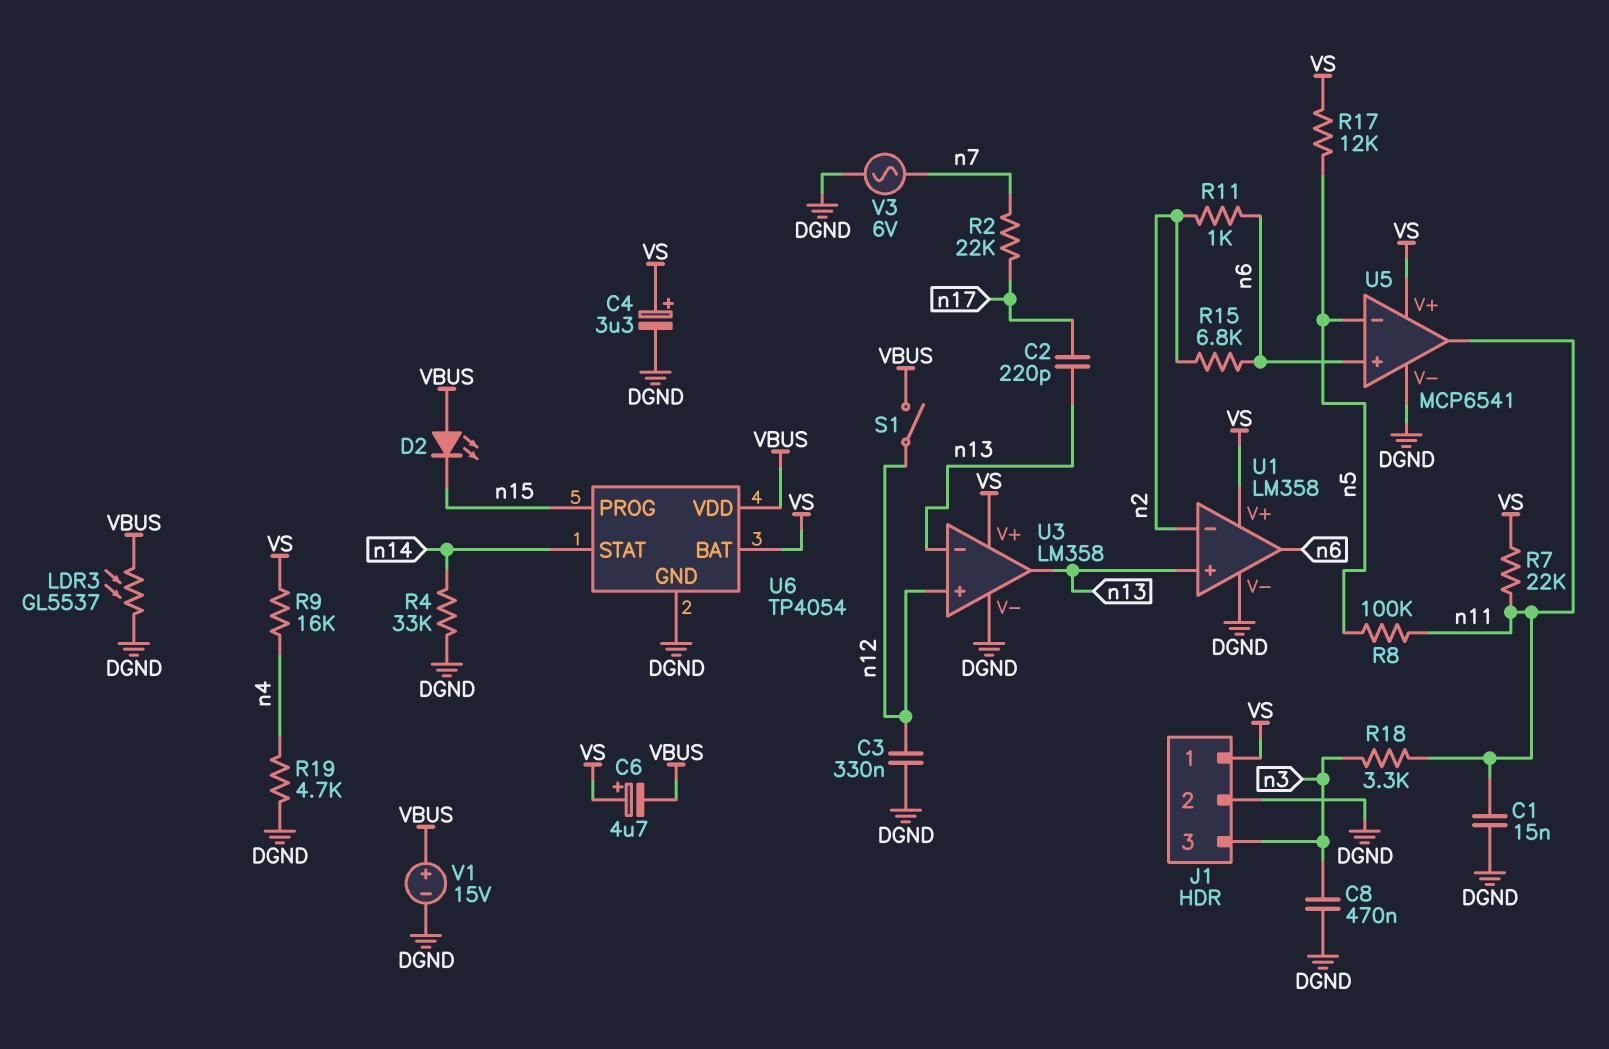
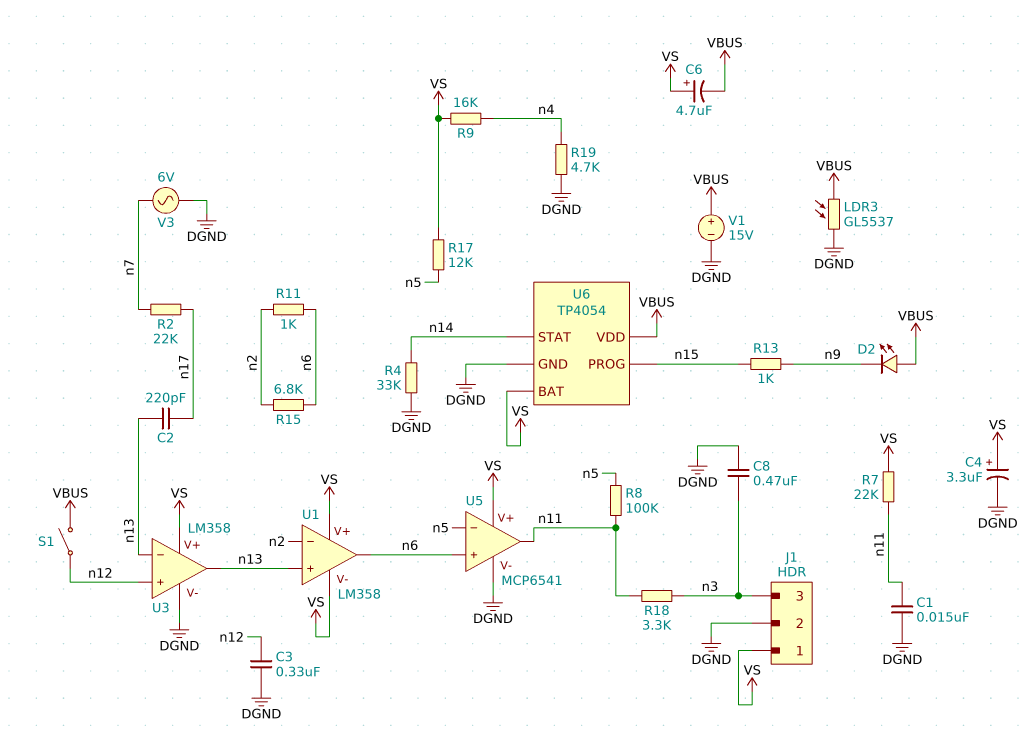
D2: LED (A VBUS, K n15) -> LED (A VBUS, K n9)
R13: none -> 1k (n9, n15)
U1 pin V-: DGND -> VS

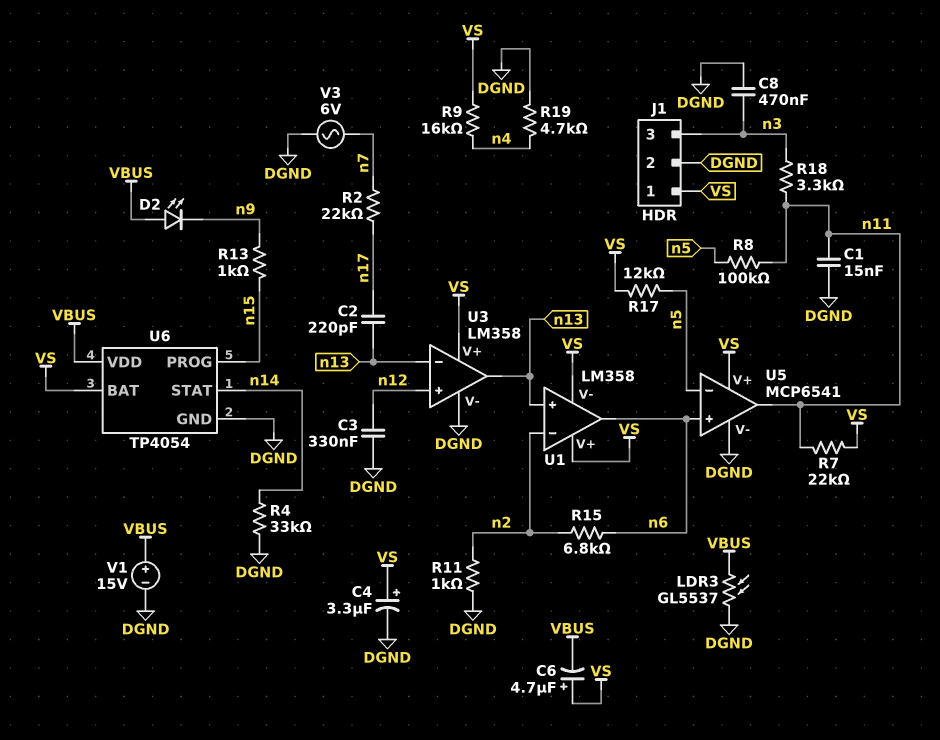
R11: 1k (n2, n6) -> 1k (DGND, n2)
S1: switch (VBUS, n12) -> none

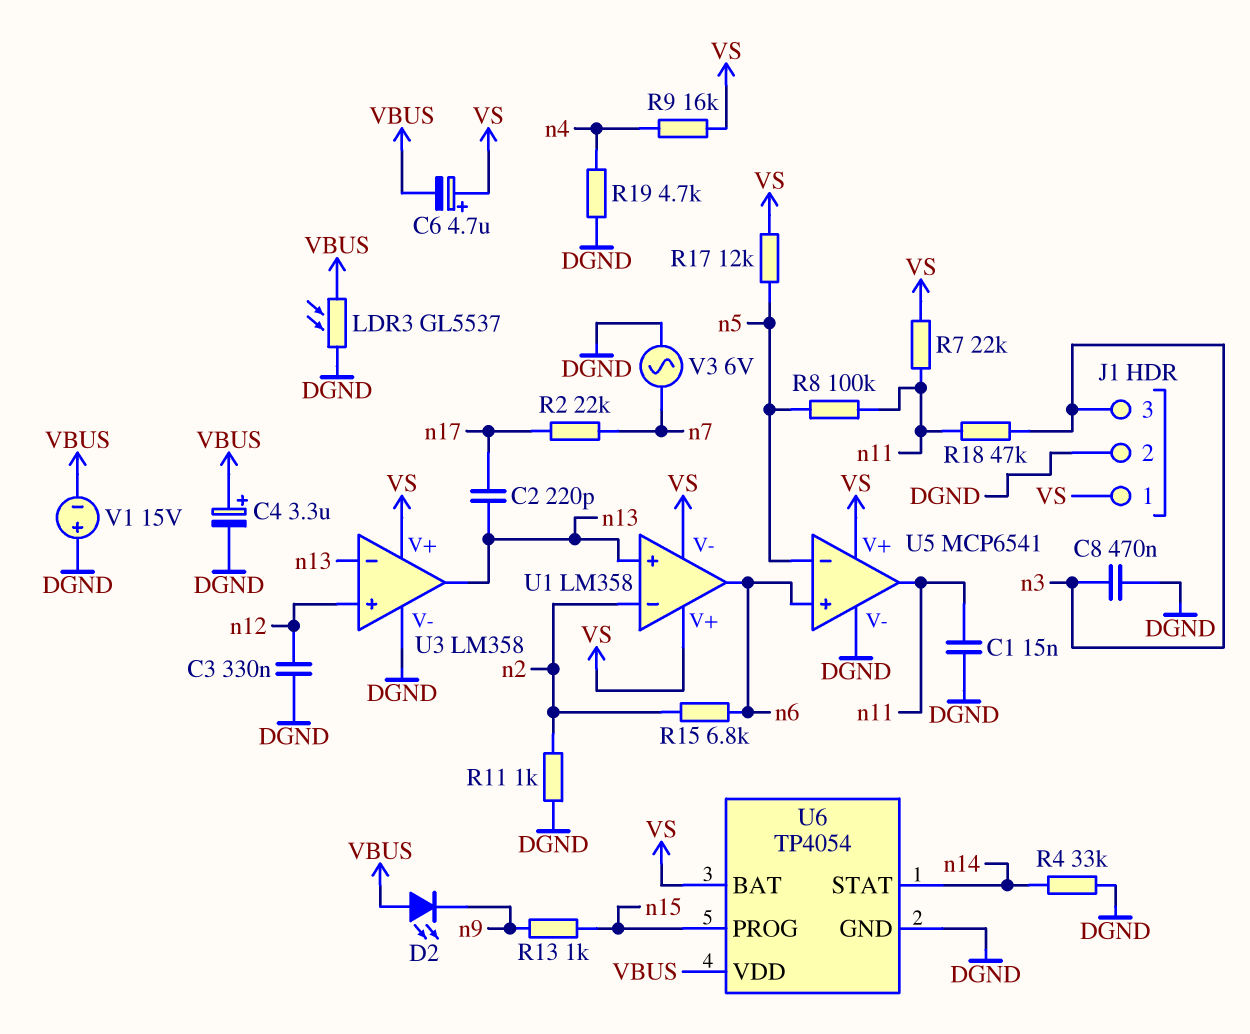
C4: 3.3uF (plus VS, minus DGND) -> 3.3uF (plus VBUS, minus DGND)
R18: 3.3k (n3, n11) -> 47k (n3, n11)
V1: 15V (plus VBUS, minus DGND) -> 15V (plus DGND, minus VBUS)

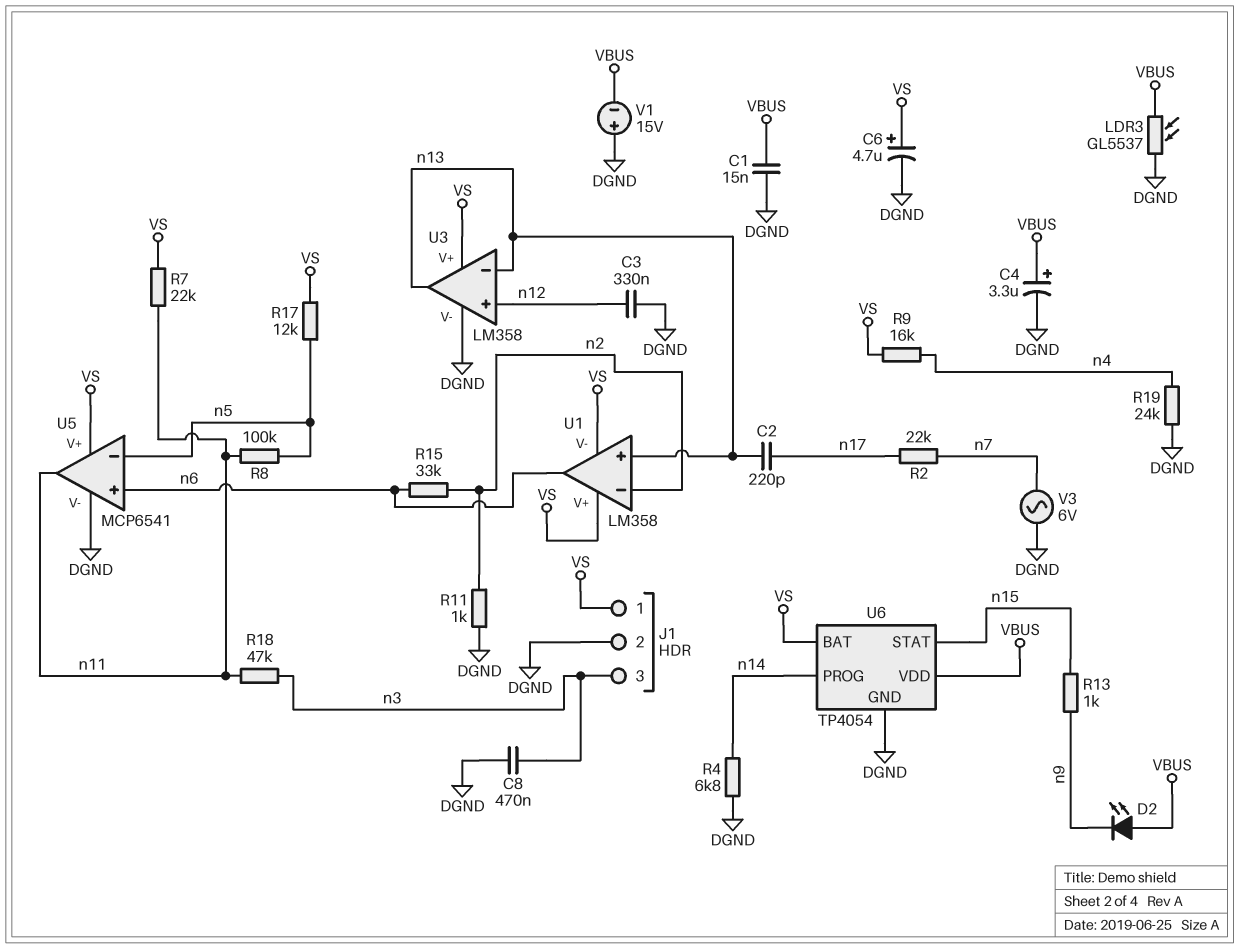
C1: 15nF (DGND, n11) -> 15nF (DGND, VBUS)
C6: 4.7uF (plus VS, minus VBUS) -> 4.7uF (plus VS, minus DGND)
R4: 33k (DGND, n14) -> 6.8k (DGND, n14)
R15: 6.8k (n2, n6) -> 33k (n2, n6)
R19: 4.7k (DGND, n4) -> 24k (DGND, n4)
U6 pin PROG: n15 -> n14
U6 pin STAT: n14 -> n15

